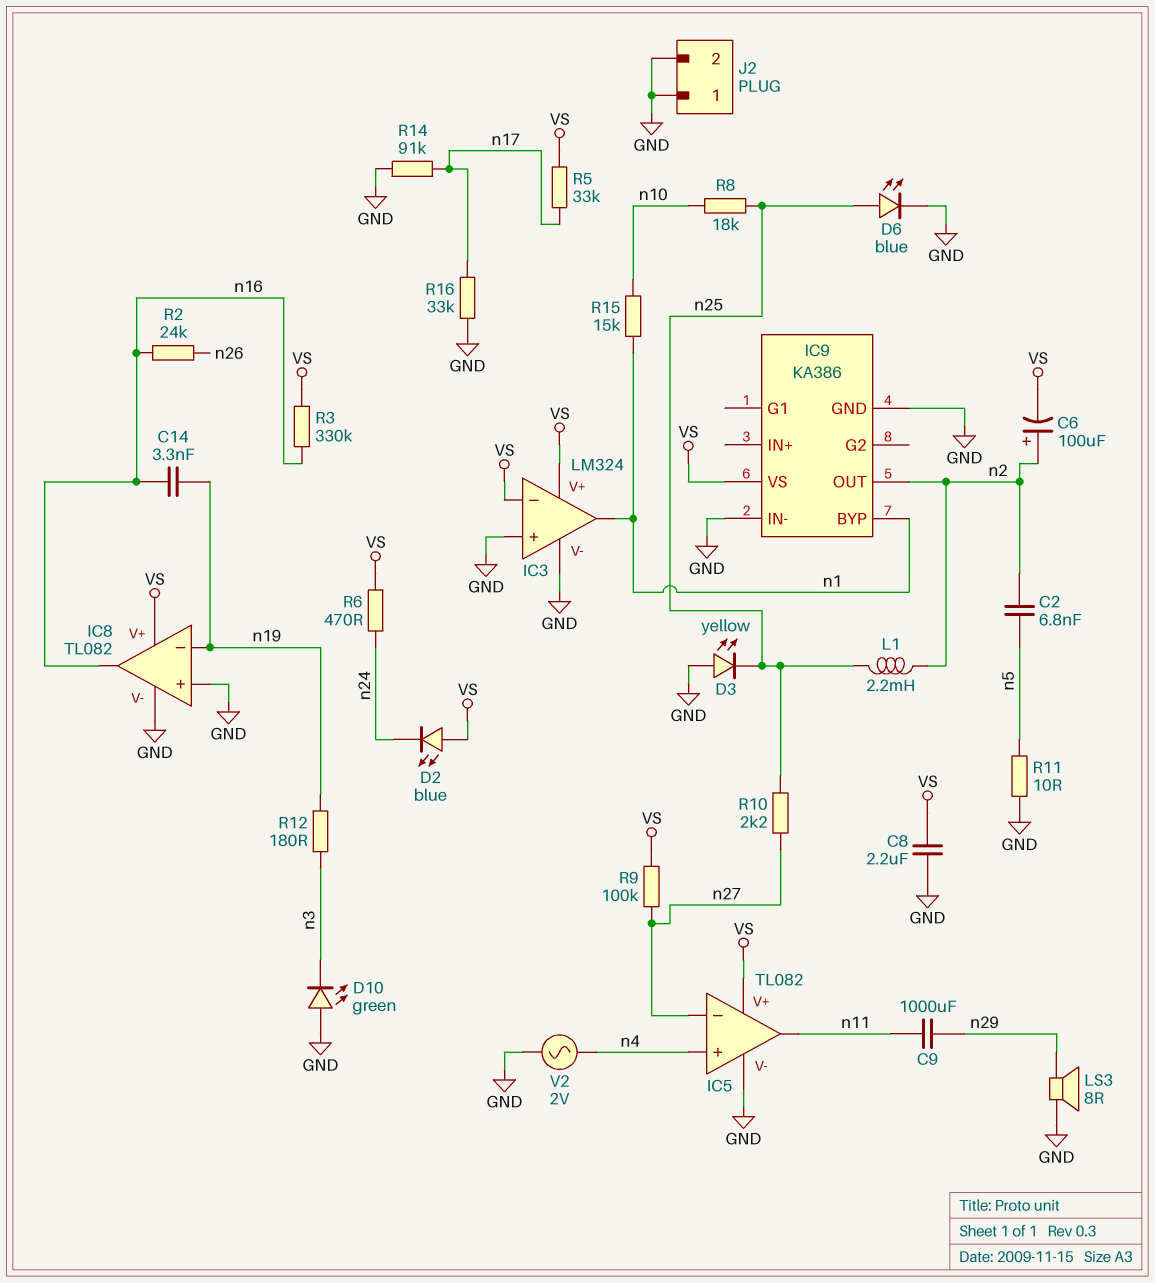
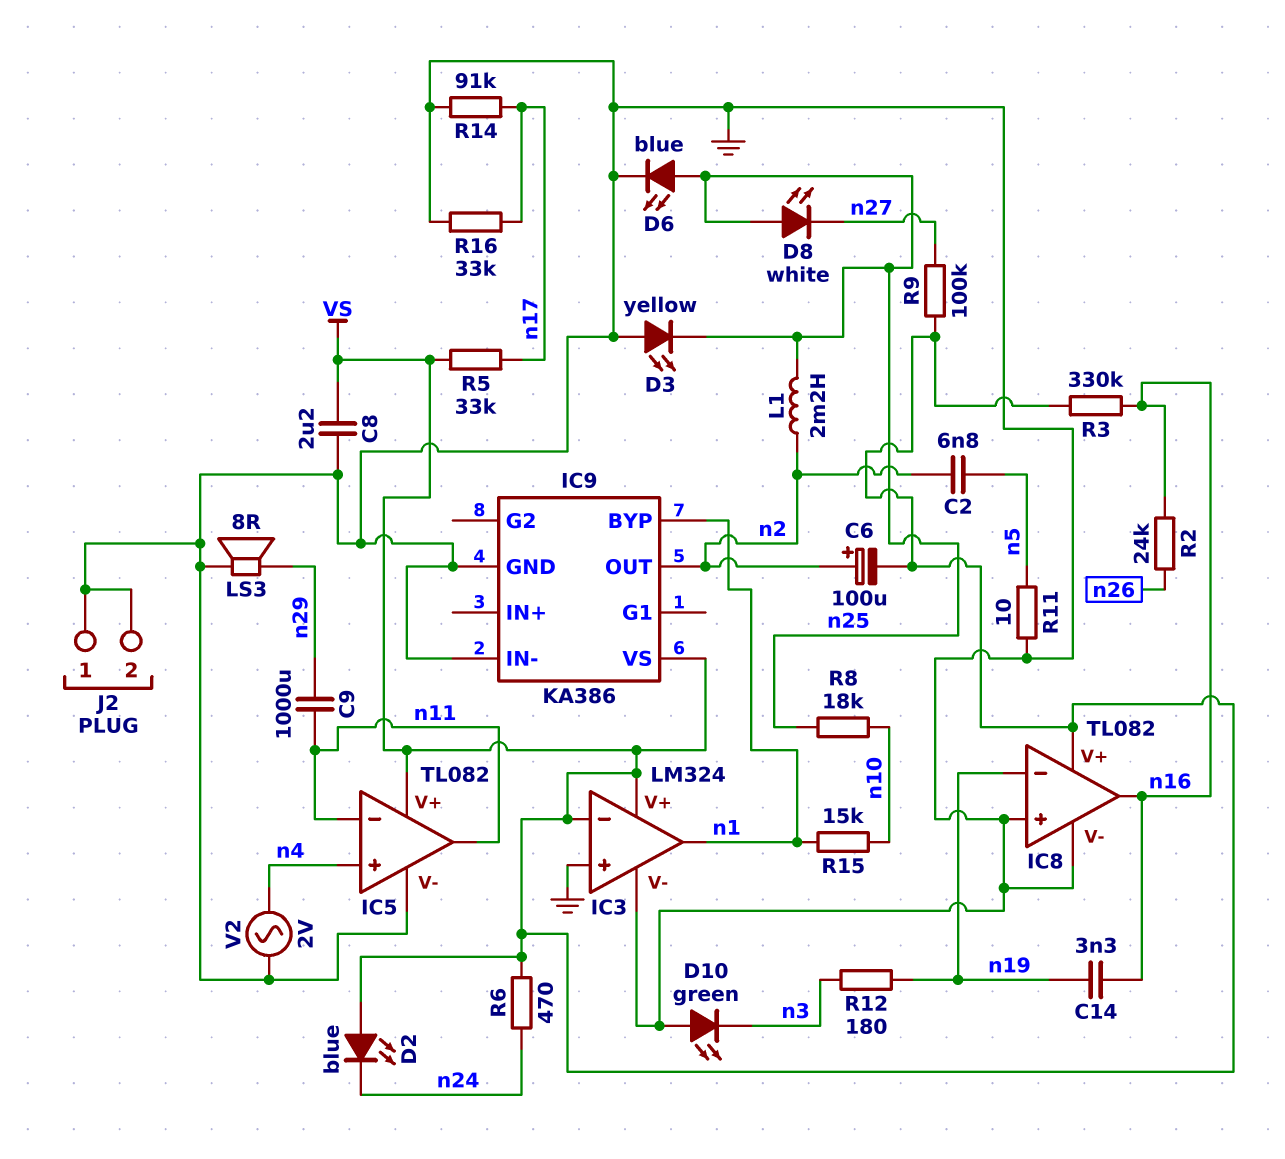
D8: none -> LED white (A n25, K n27)
IC5 pin in-: n27 -> n11
R10: 2.2k (n25, n27) -> none

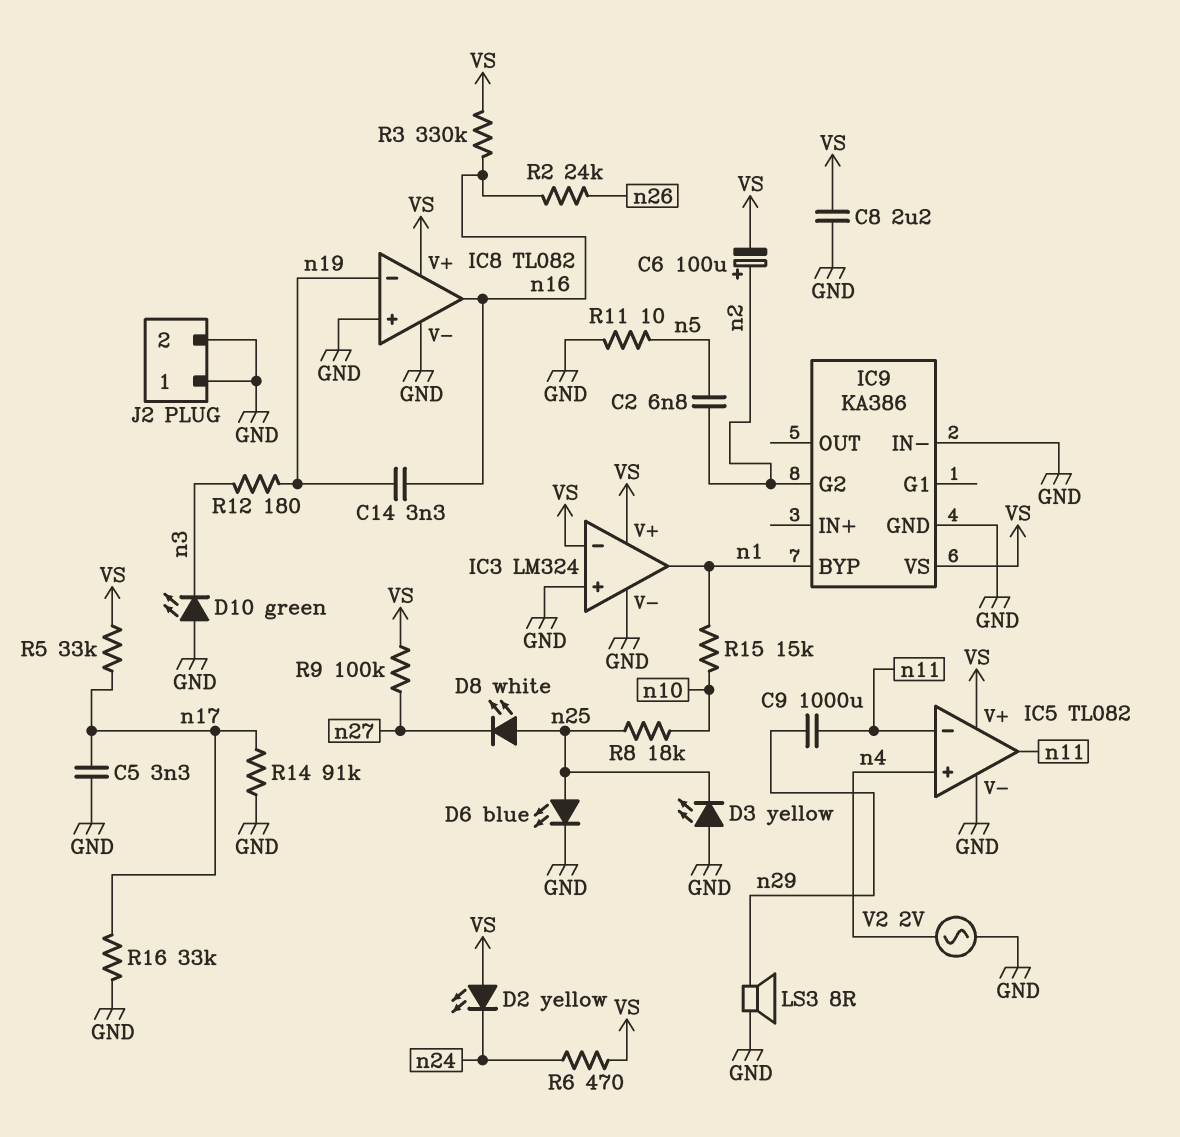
C5: none -> 3.3nF (GND, n17)
D2: LED blue (A VS, K n24) -> LED yellow (A VS, K n24)
IC9 pin G2: none -> n2
IC9 pin OUT: n2 -> none
L1: 2.2mH (n2, n25) -> none

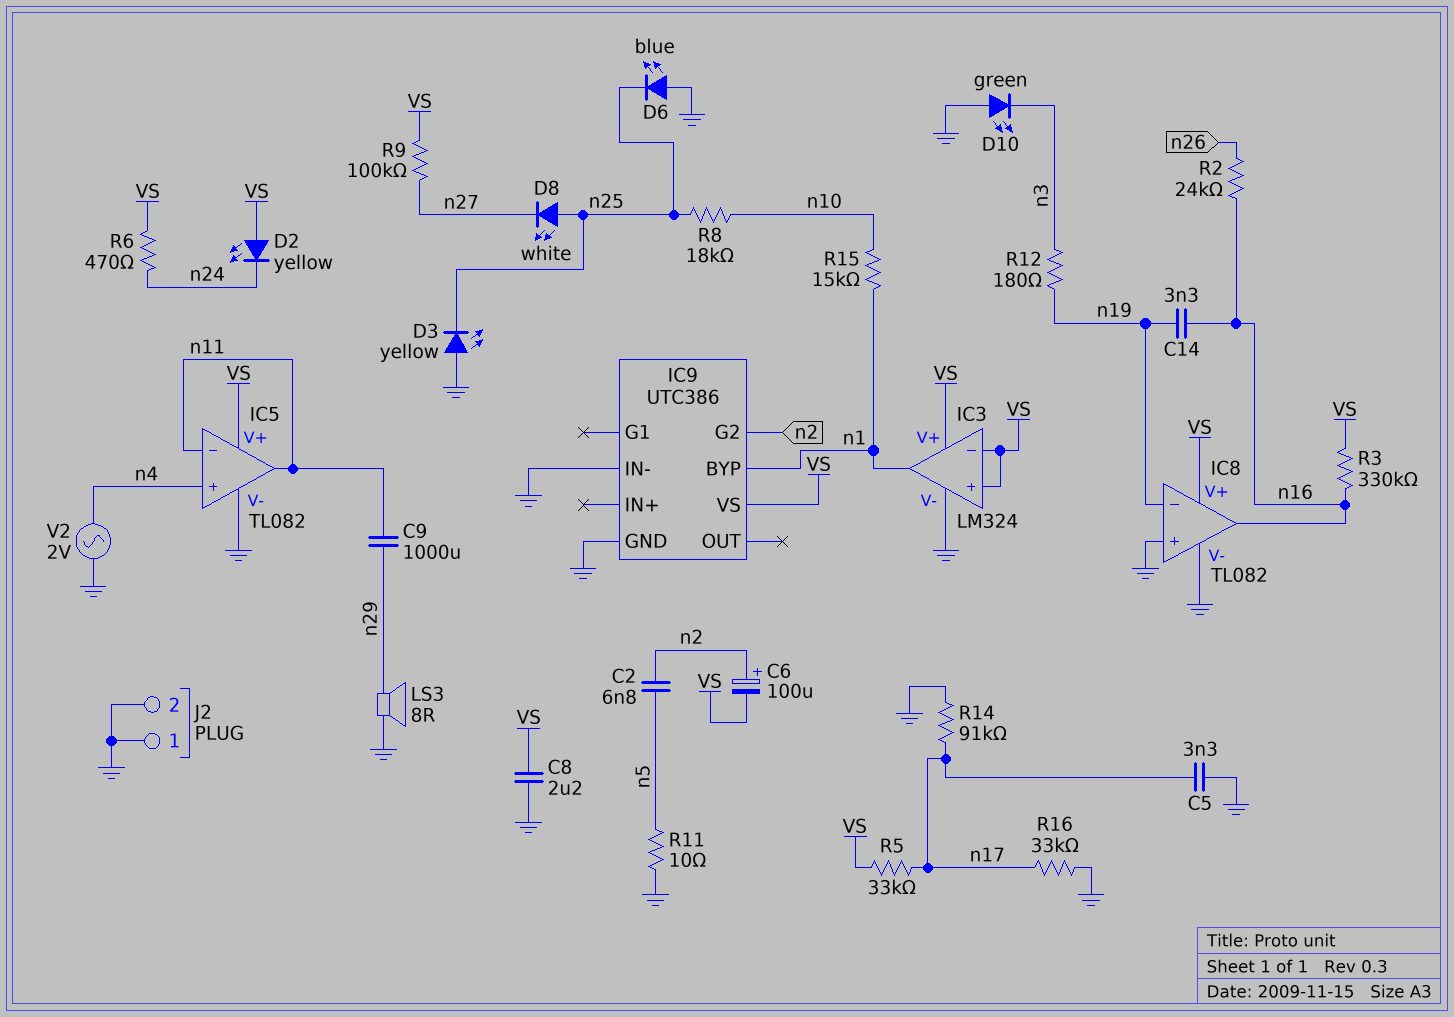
D6: LED blue (A n25, K GND) -> LED blue (A GND, K n25)
IC3 pin in+: GND -> VS
IC9: KA386 -> UTC386

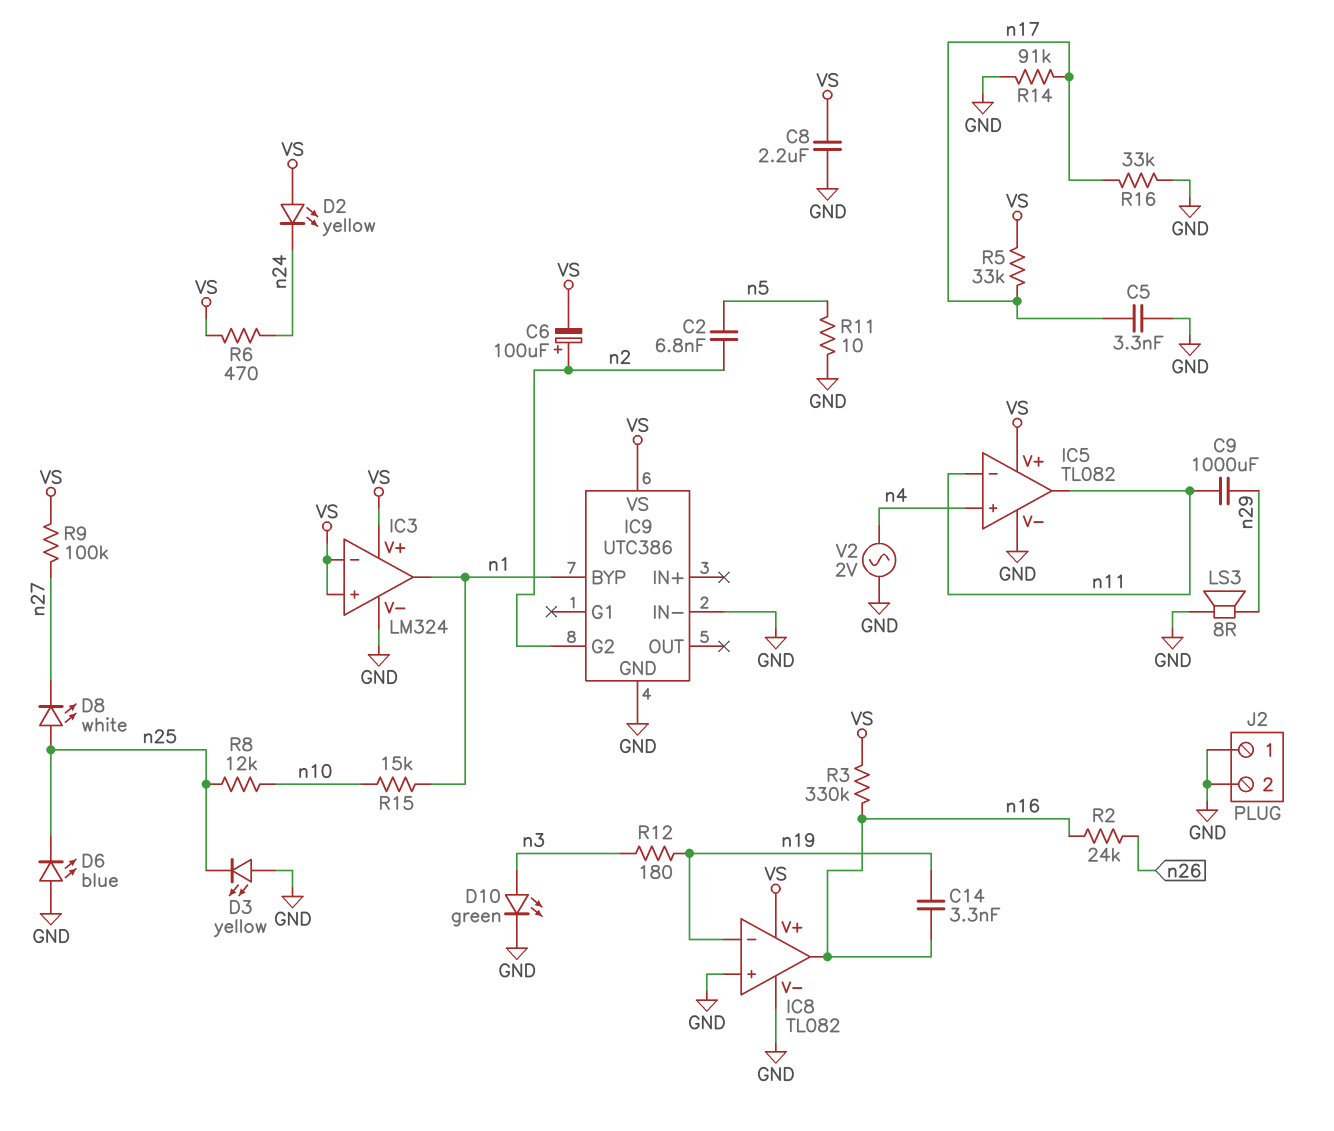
D10: LED green (A GND, K n3) -> LED green (A n3, K GND)
R8: 18k (n10, n25) -> 12k (n10, n25)

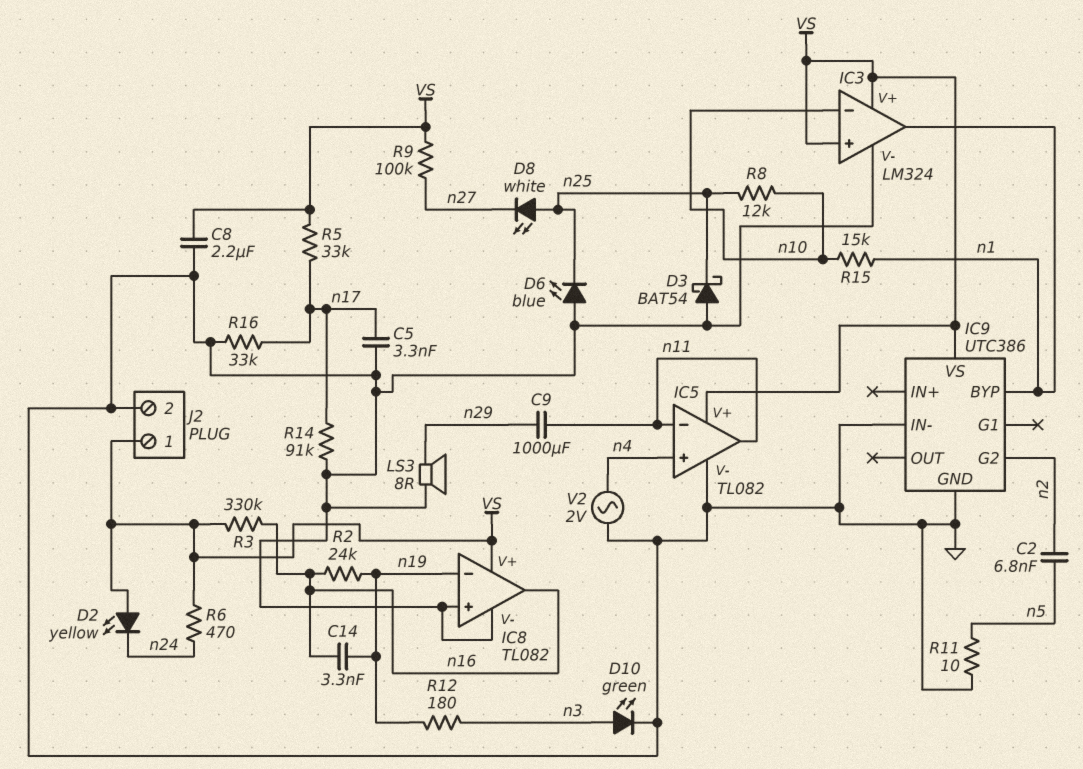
C6: 100uF (plus n2, minus VS) -> none
D3: LED yellow (A GND, K n25) -> schottky BAT54 (A GND, K n25)
IC3 pin in-: VS -> n10
J2 pin 1: GND -> VS
R2: 24k (n16, n26) -> 24k (n16, n19)

